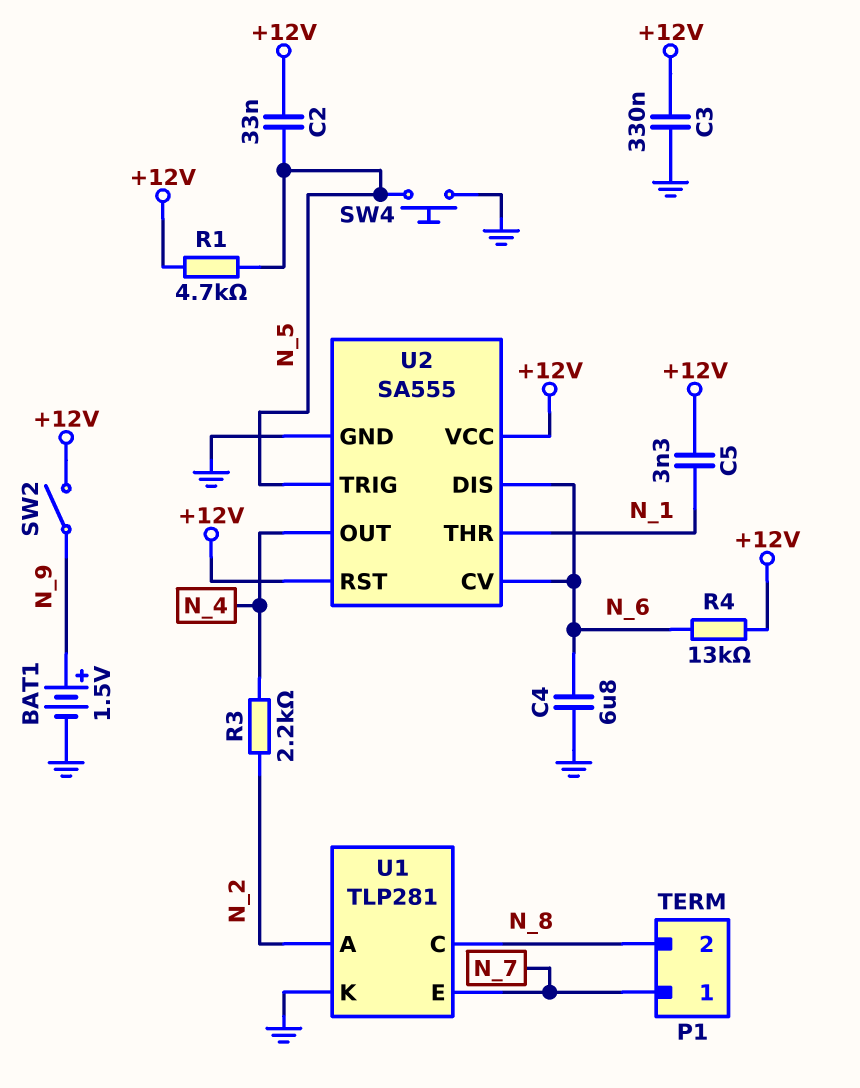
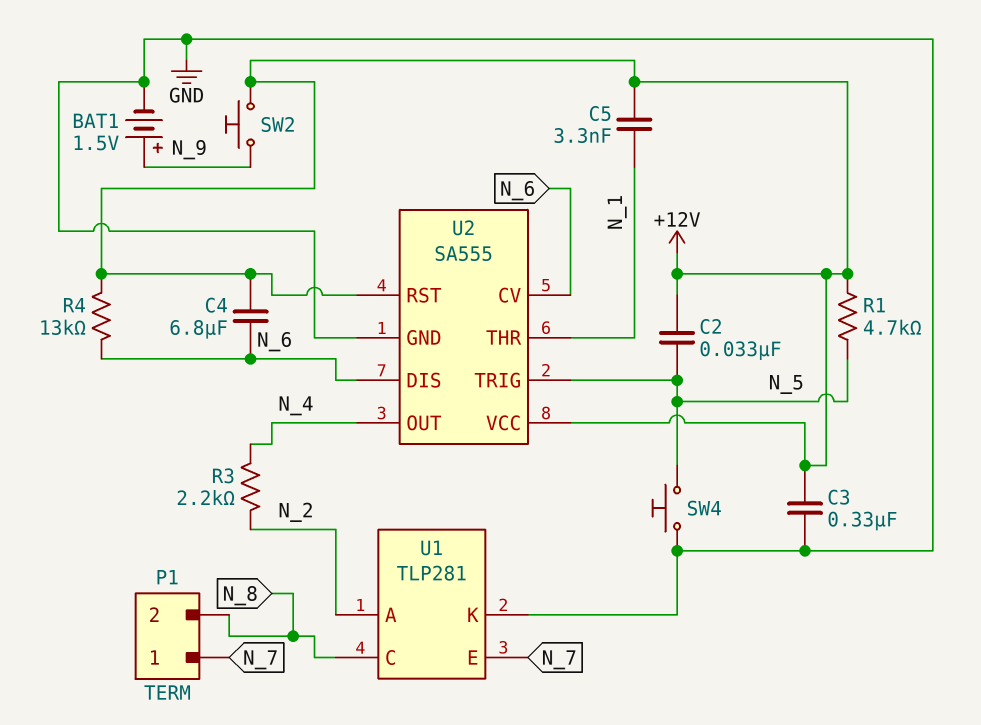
C4: 6.8uF (GND, N_6) -> 6.8uF (+12V, N_6)
SW2: switch (+12V, N_9) -> button (+12V, N_9)

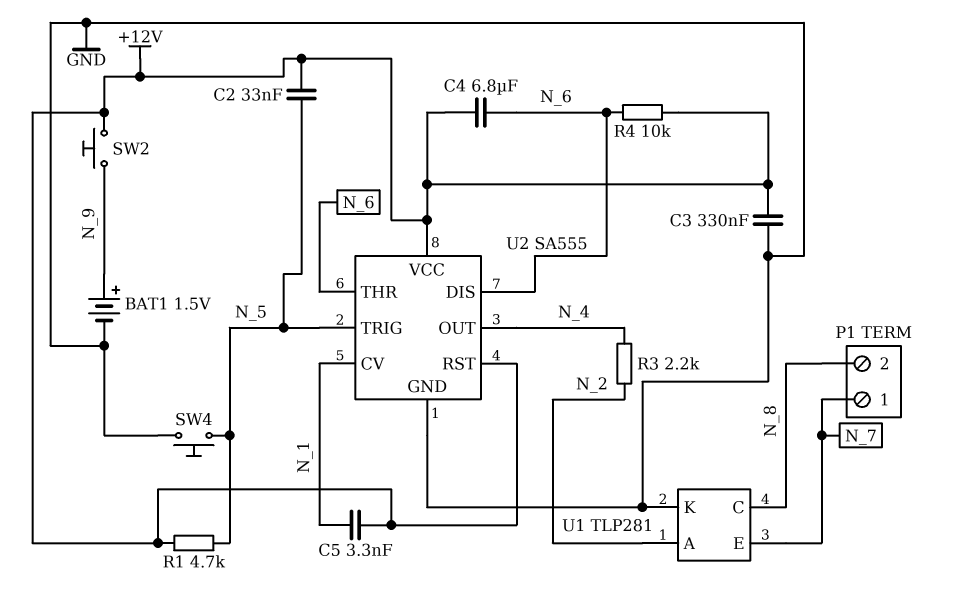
R4: 13k (+12V, N_6) -> 10k (+12V, N_6)
U2 pin CV: N_6 -> N_1
U2 pin THR: N_1 -> N_6

